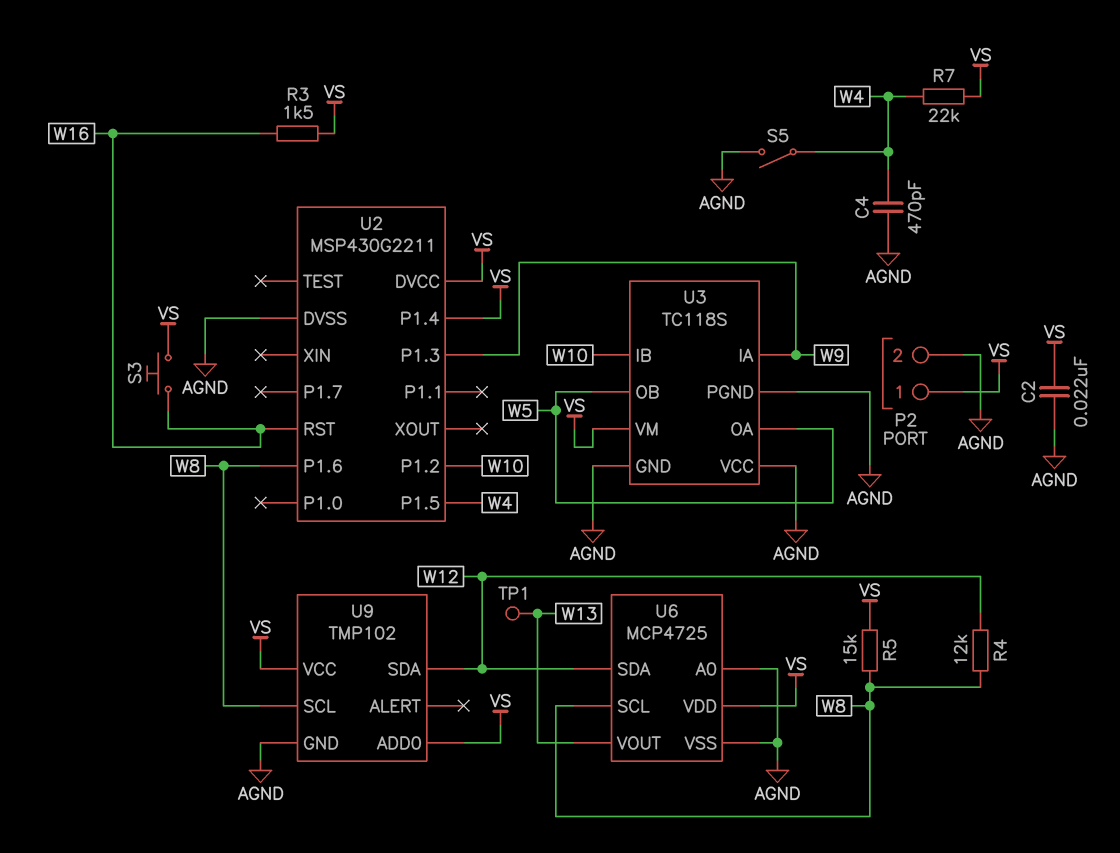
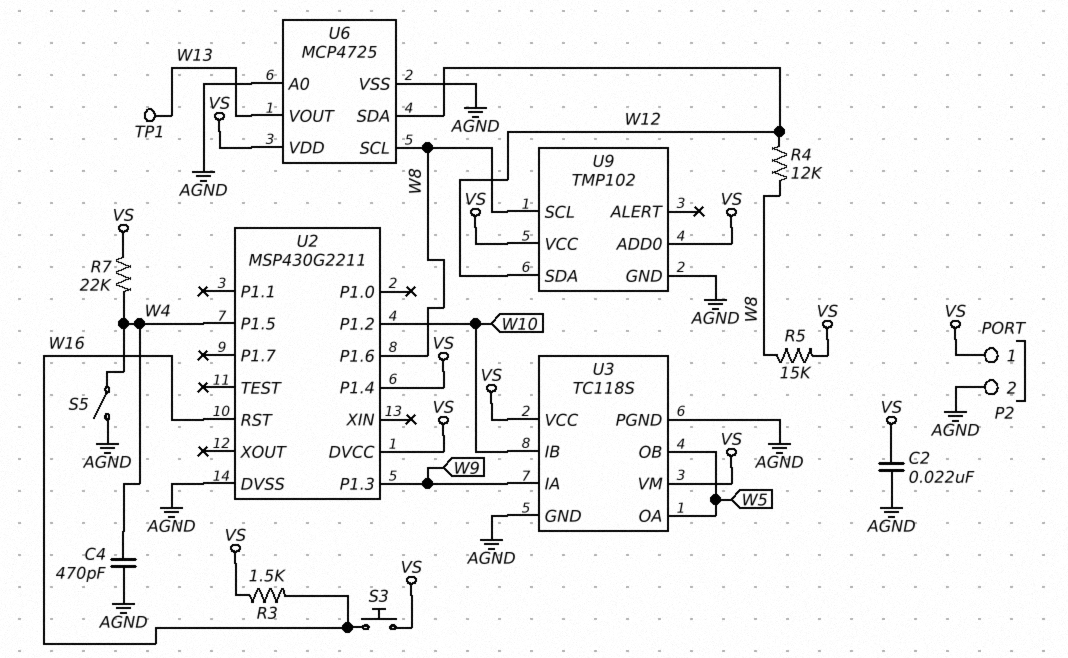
U3 pin VCC: AGND -> VS

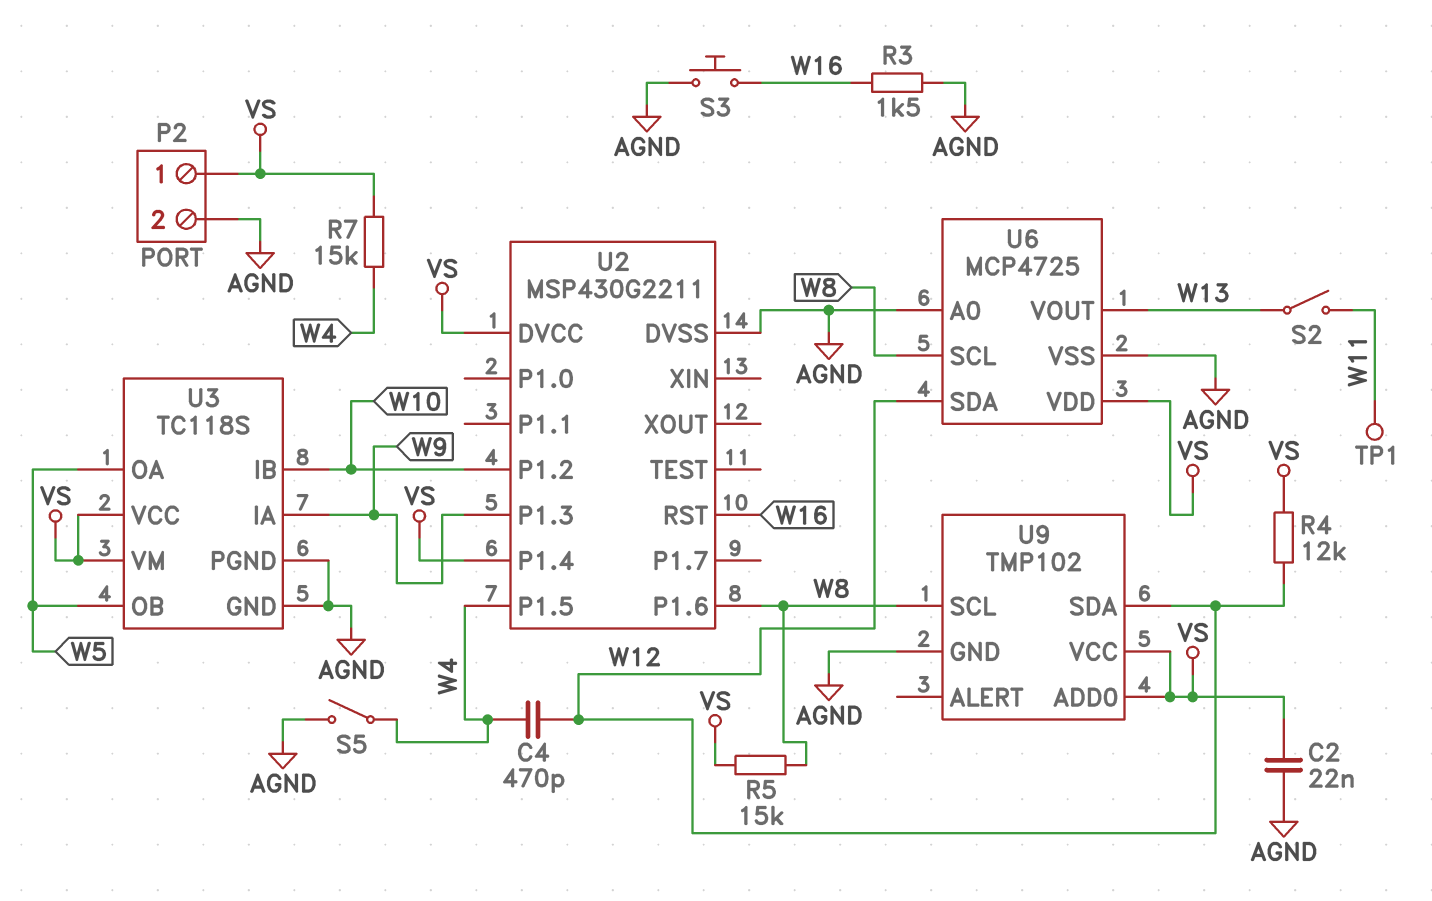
C4: 470pF (AGND, W4) -> 470pF (W4, W12)
R3: 1.5k (VS, W16) -> 1.5k (AGND, W16)
R4: 12k (W8, W12) -> 12k (VS, W12)
R7: 22k (VS, W4) -> 15k (VS, W4)
S2: none -> switch (W11, W13)
S3: button (VS, W16) -> button (AGND, W16)
TP1: test point (W13) -> test point (W11)

